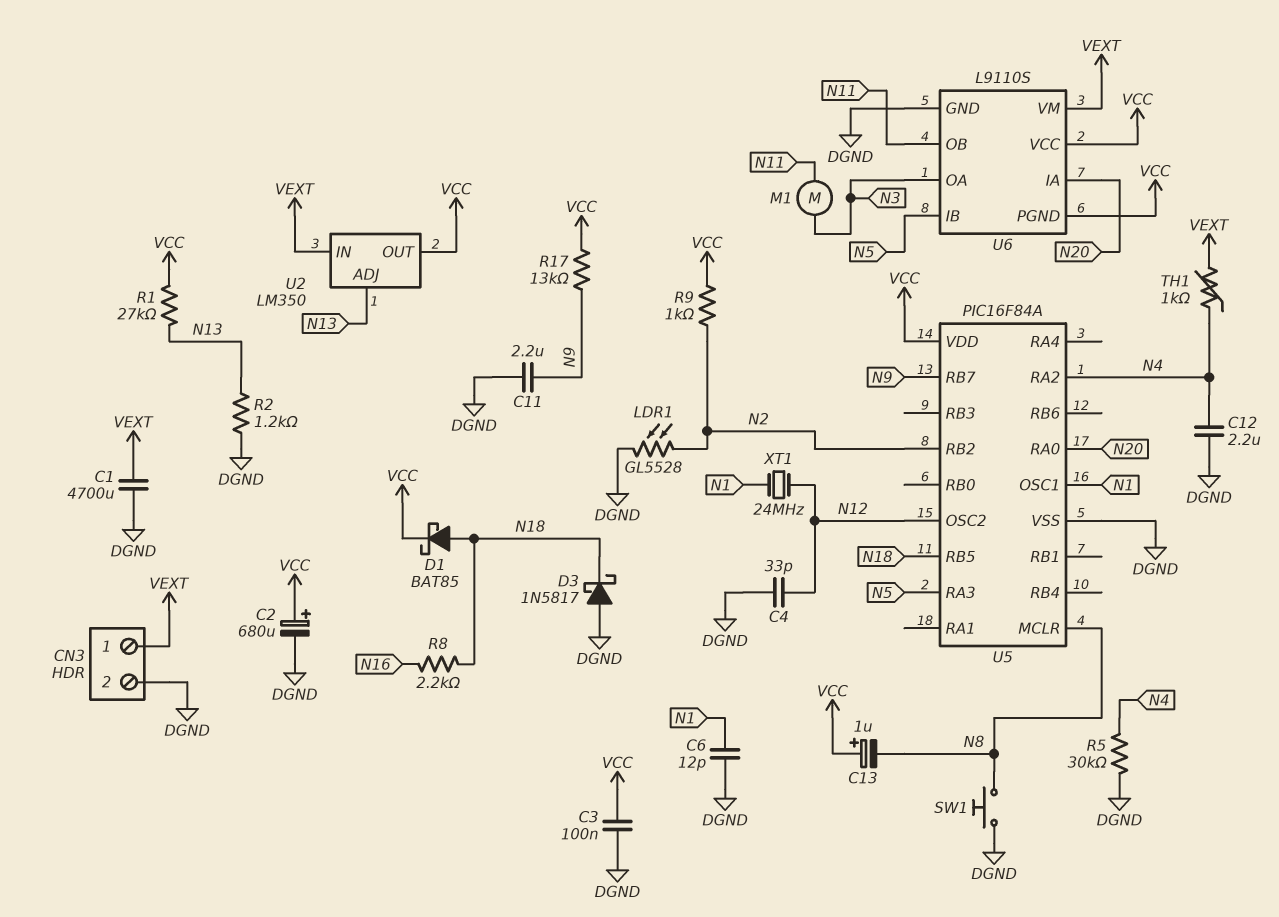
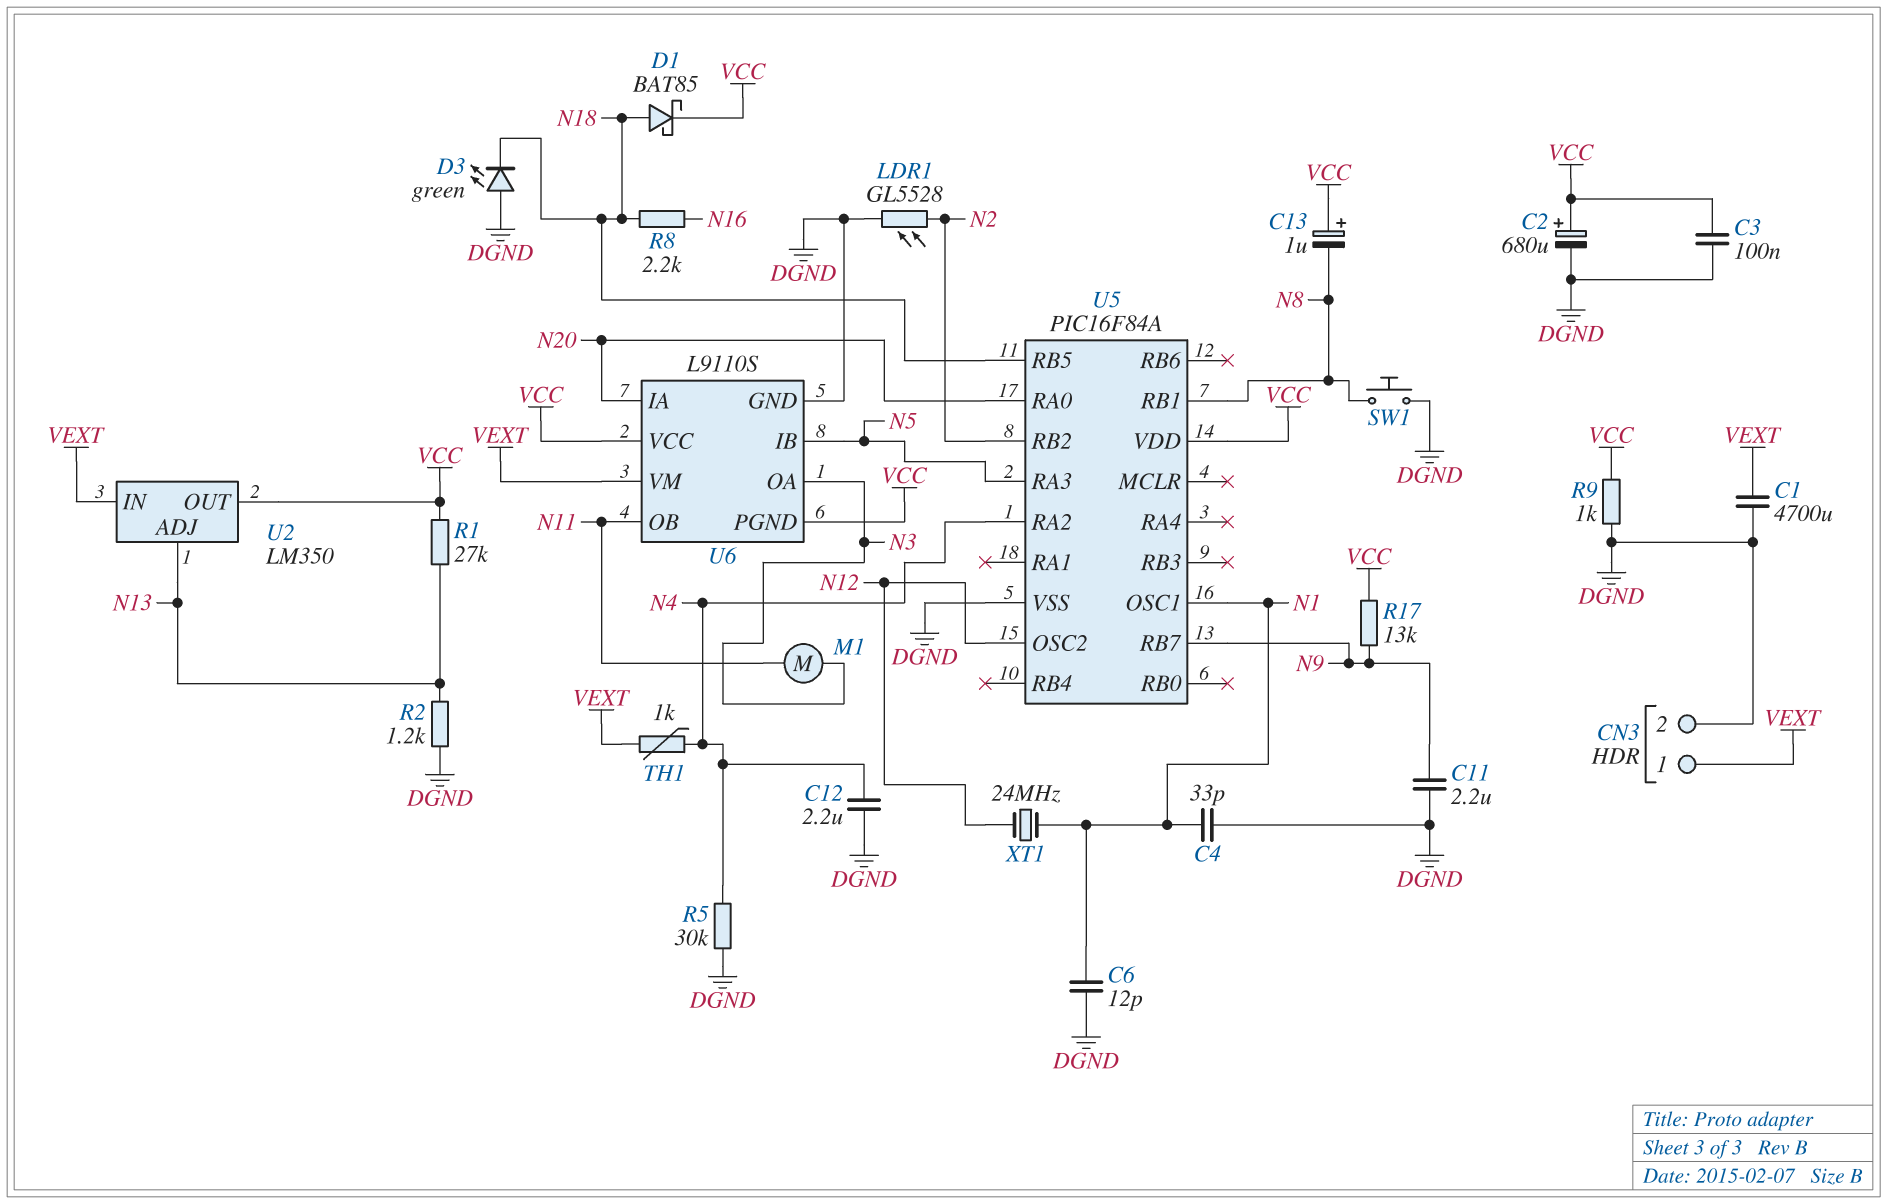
C4: 33pF (DGND, N12) -> 33pF (DGND, N1)
D3: schottky 1N5817 (A DGND, K N18) -> LED green (A DGND, K N18)
R9: 1k (N2, VCC) -> 1k (DGND, VCC)
U5 pin MCLR: N8 -> none
U5 pin RB1: none -> N8

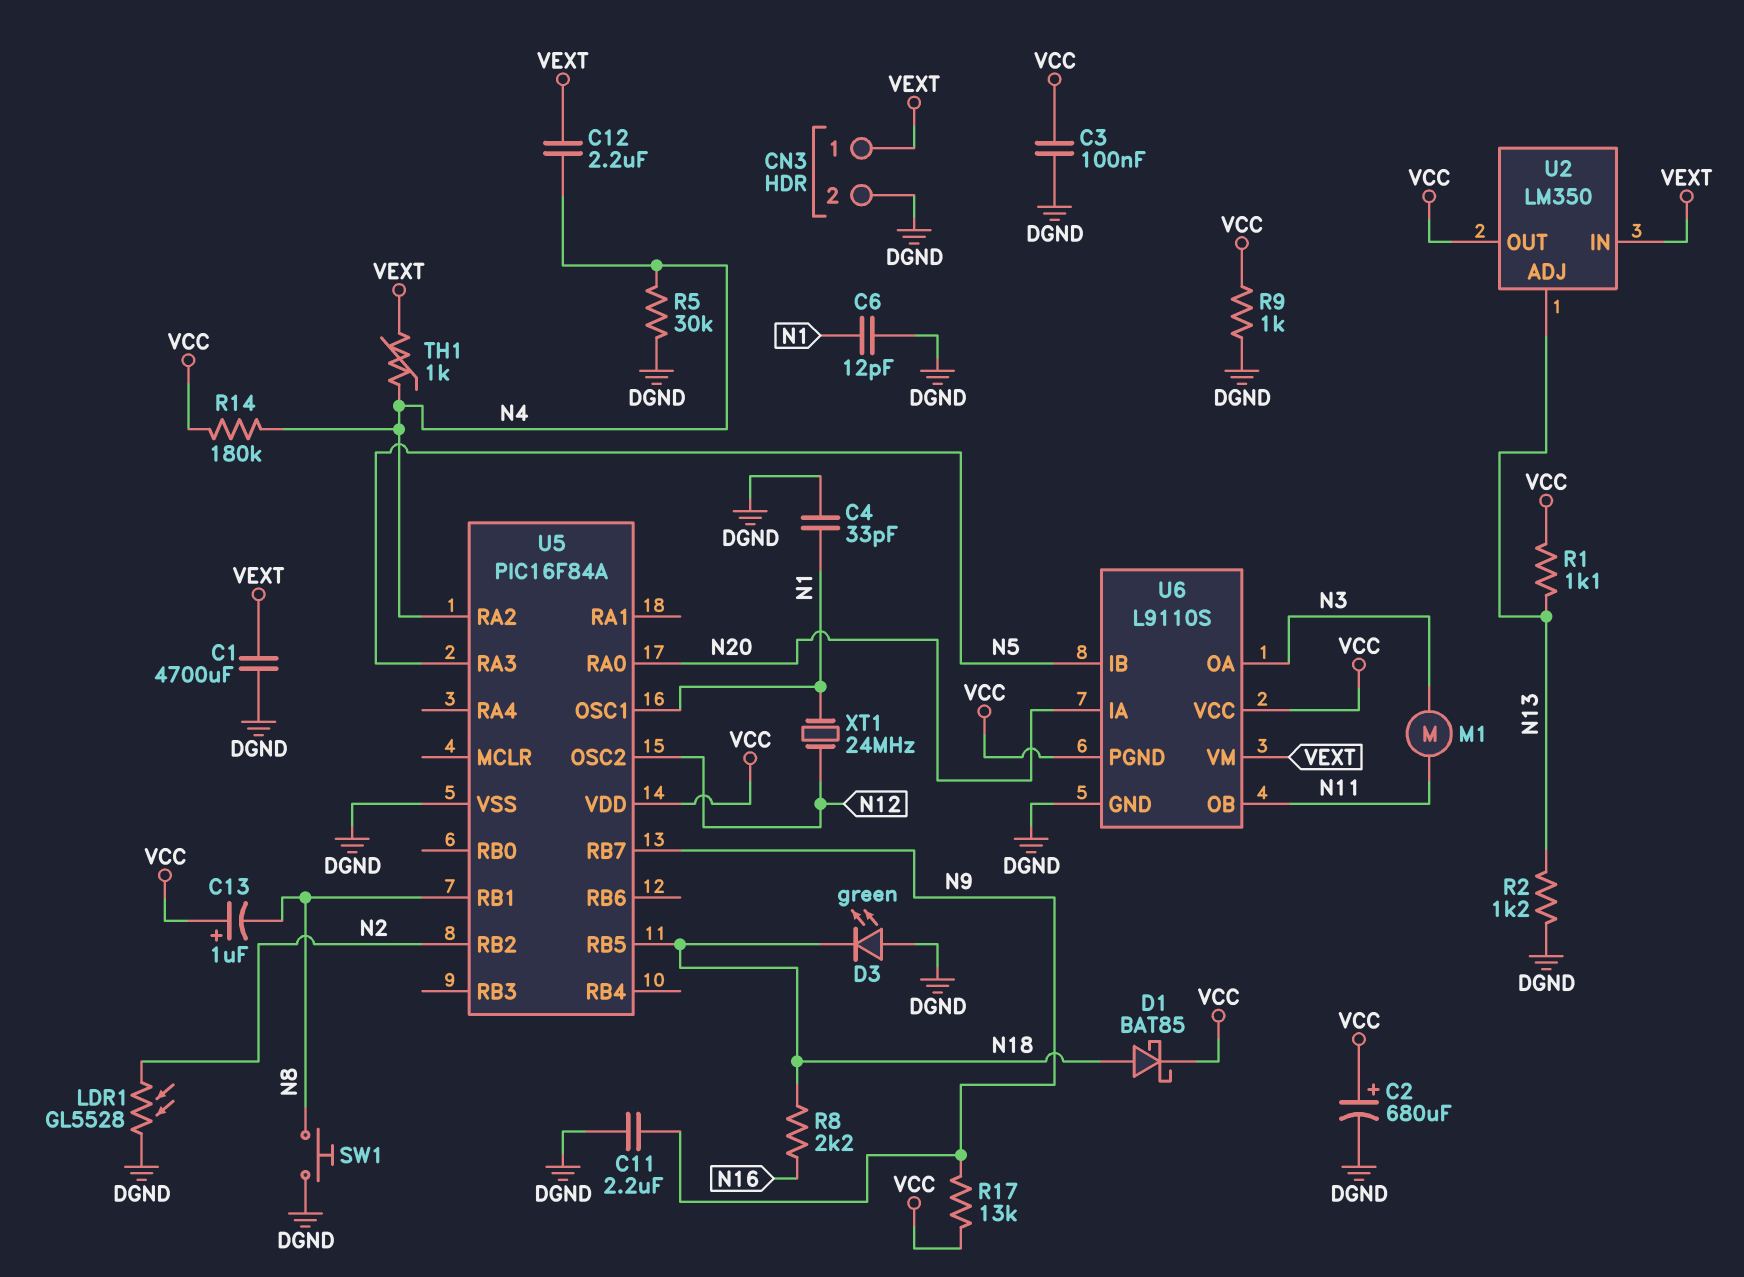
C12: 2.2uF (DGND, N4) -> 2.2uF (N4, VEXT)
R1: 27k (N13, VCC) -> 1.1k (N13, VCC)
R14: none -> 180k (N4, VCC)

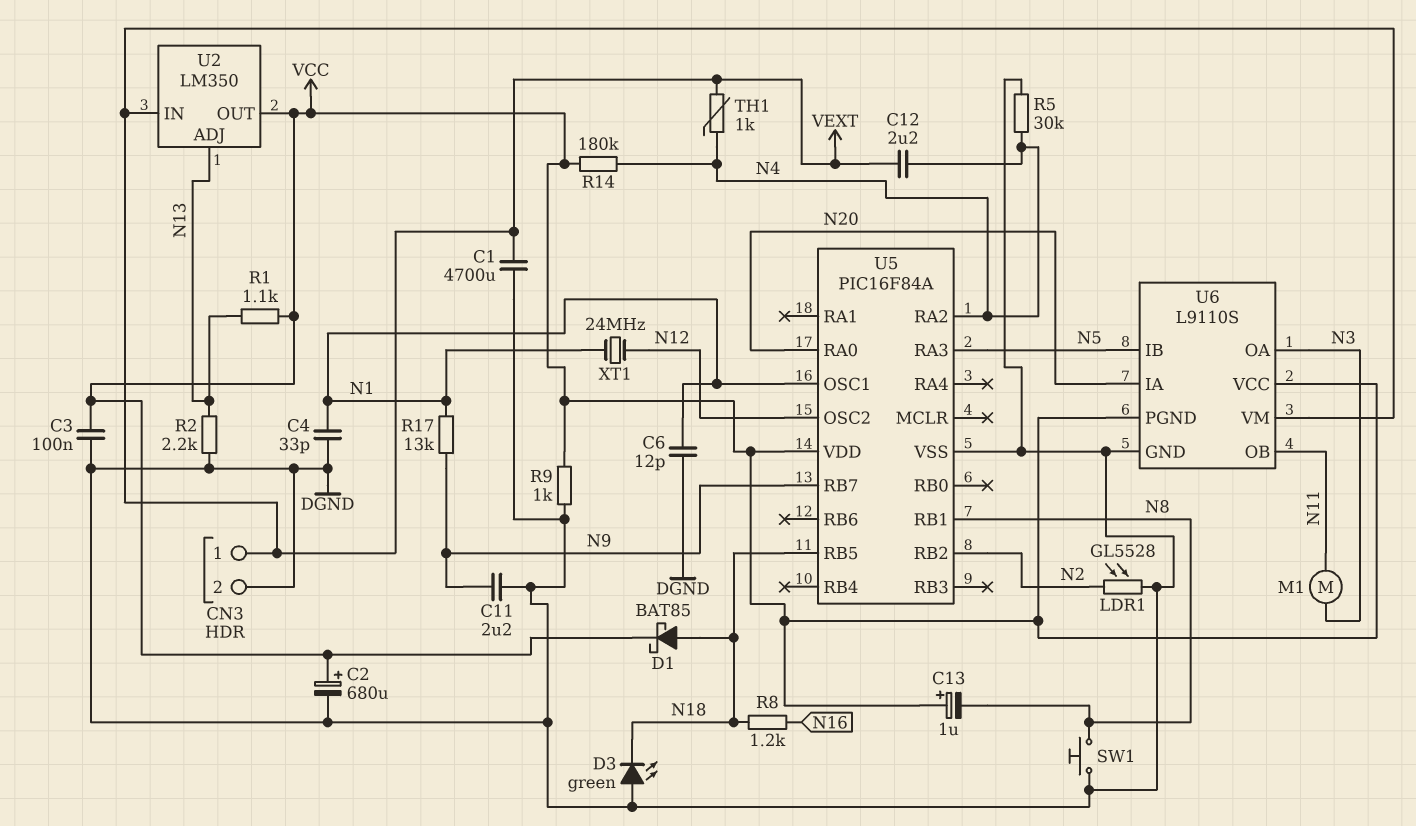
R2: 1.2k (DGND, N13) -> 2.2k (DGND, N13)
R8: 2.2k (N16, N18) -> 1.2k (N16, N18)
R17: 13k (N9, VCC) -> 13k (N1, N9)

